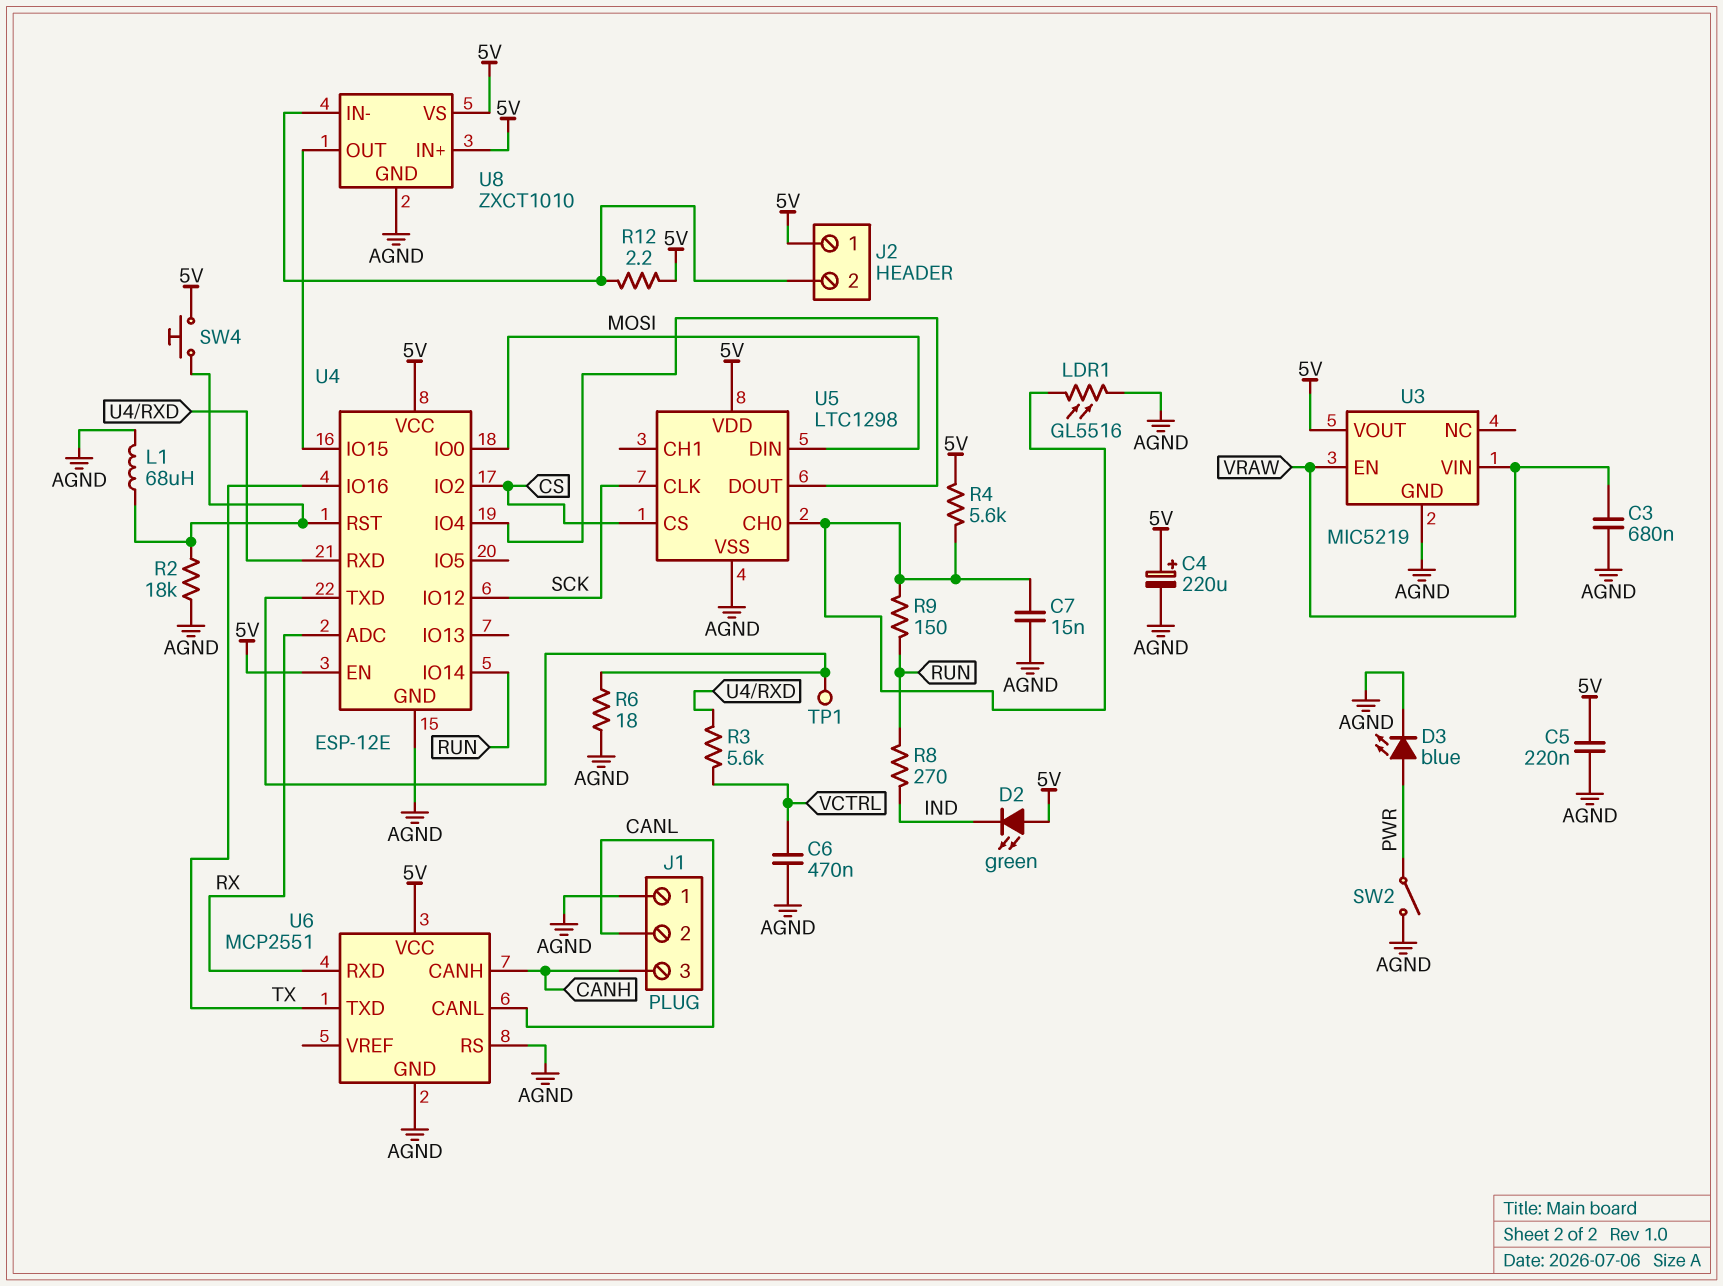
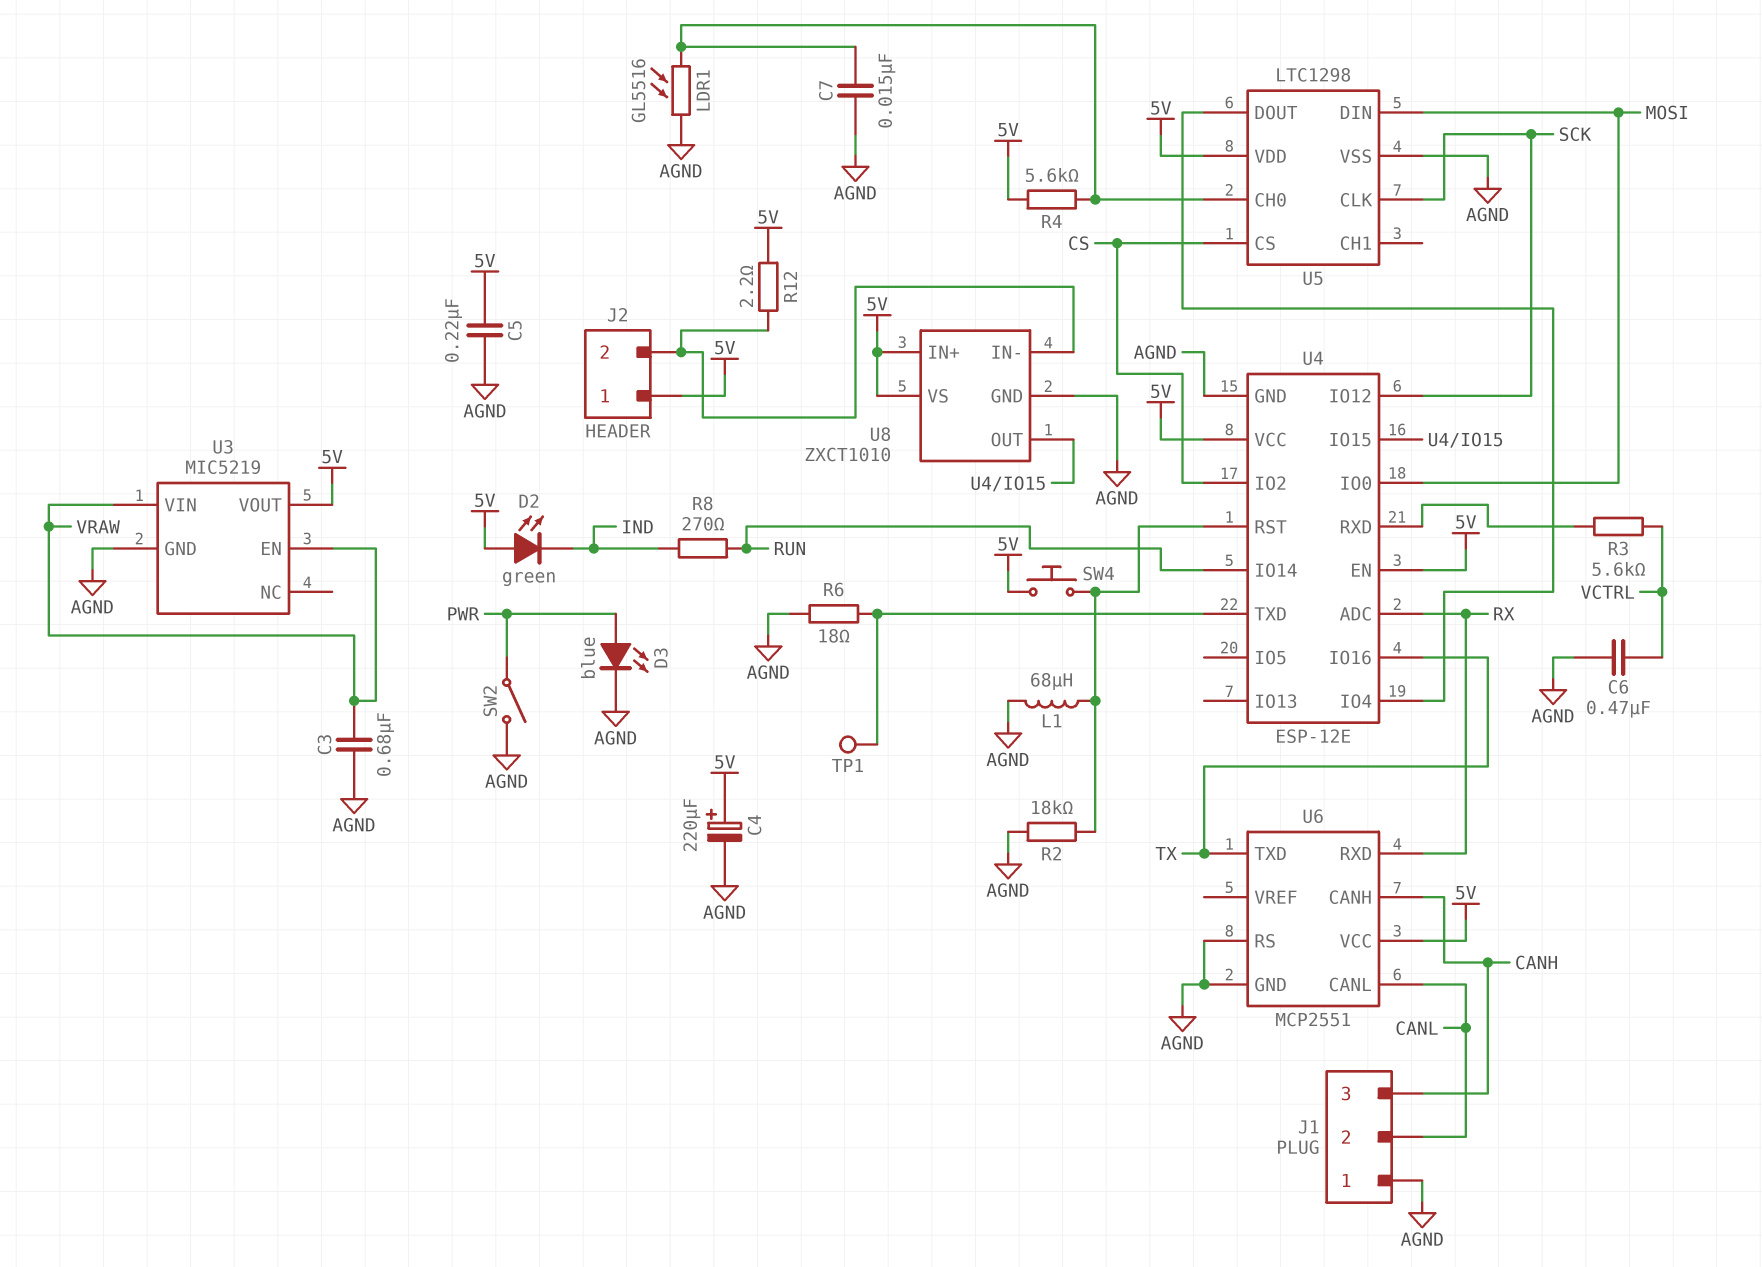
R9: 150 (RUN, U5/CH0) -> none

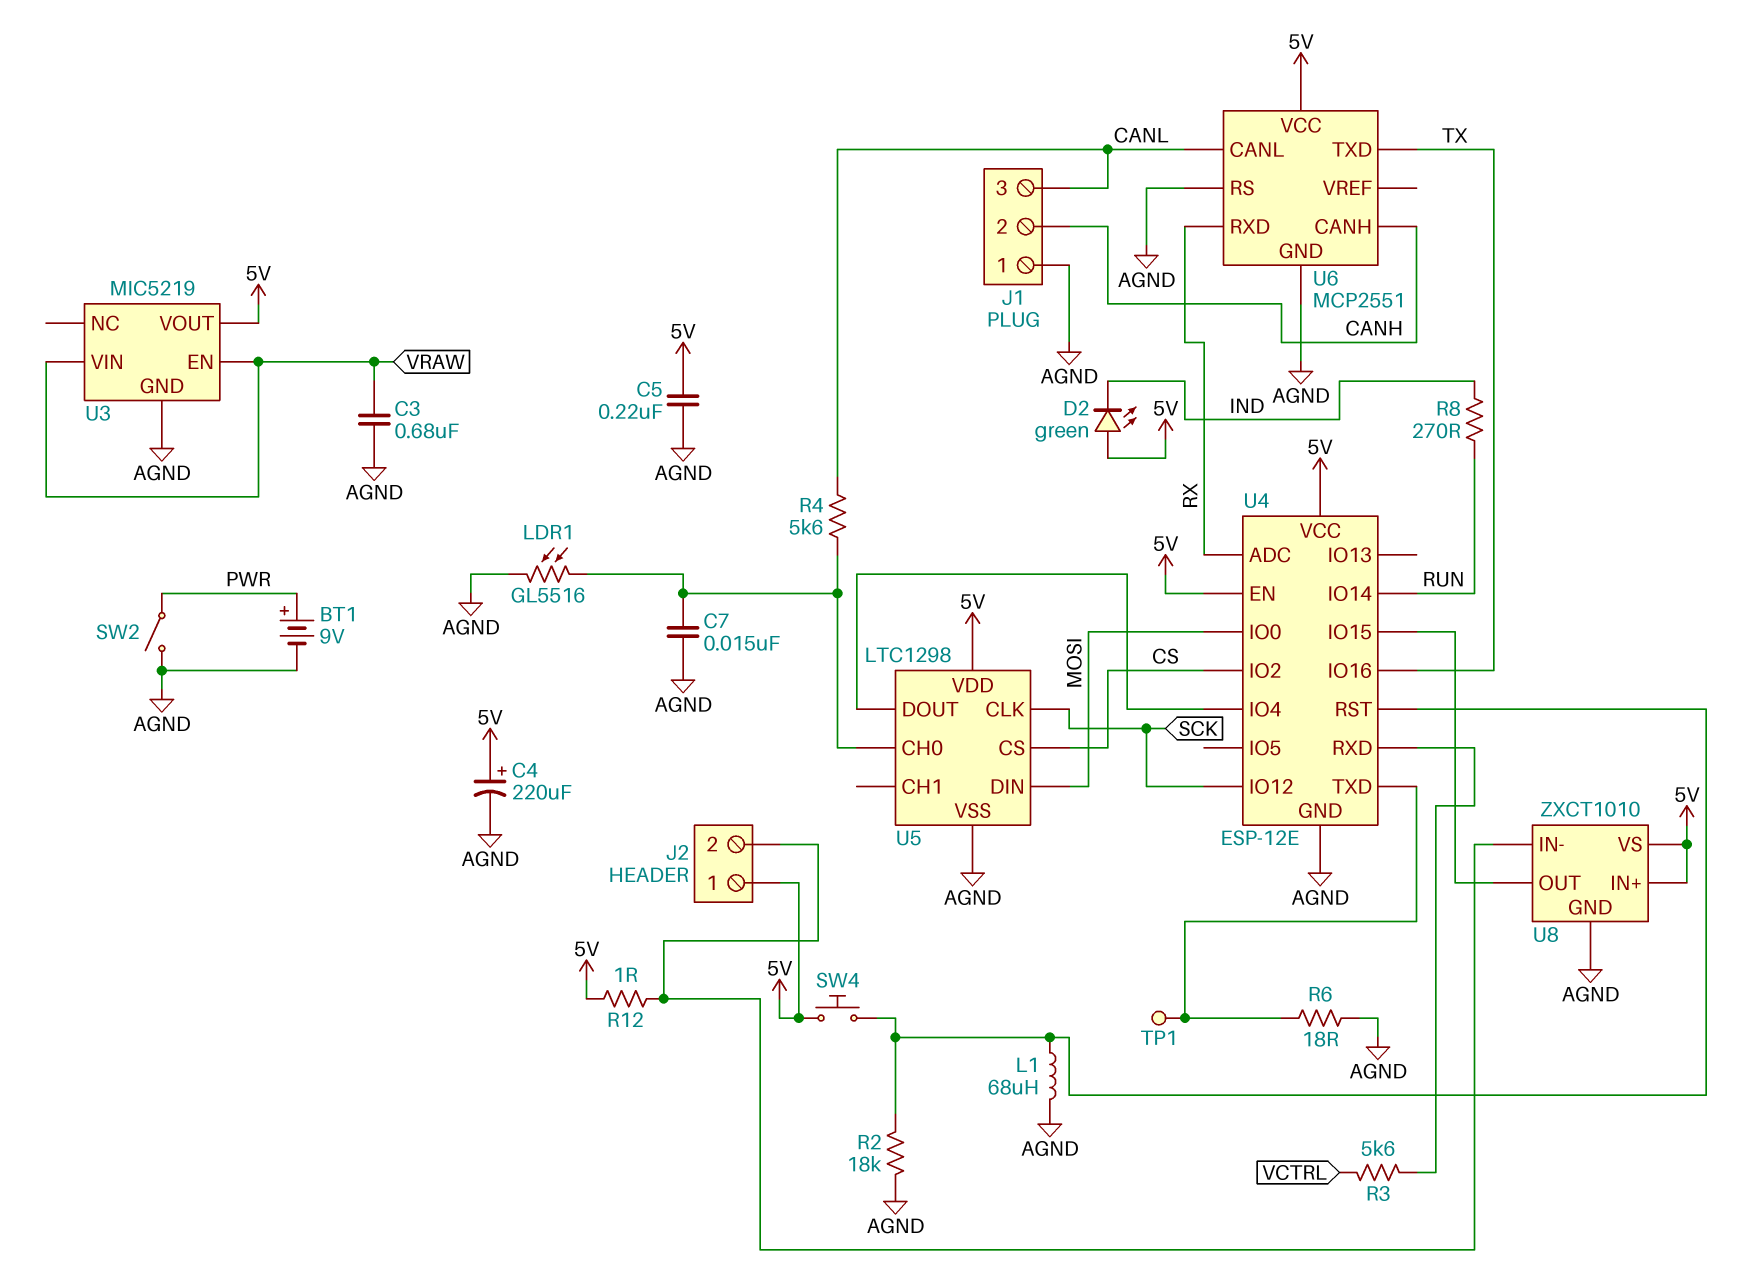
BT1: none -> 9V (plus PWR, minus AGND)
C6: 470nF (AGND, VCTRL) -> none
D3: LED blue (A PWR, K AGND) -> none
J1 pin 2: CANL -> CANH
J1 pin 3: CANH -> CANL
R4: 5.6k (5V, U5/CH0) -> 5.6k (CANL, U5/CH0)
R12: 2.2 (5V, J2/2) -> 1 (5V, J2/2)

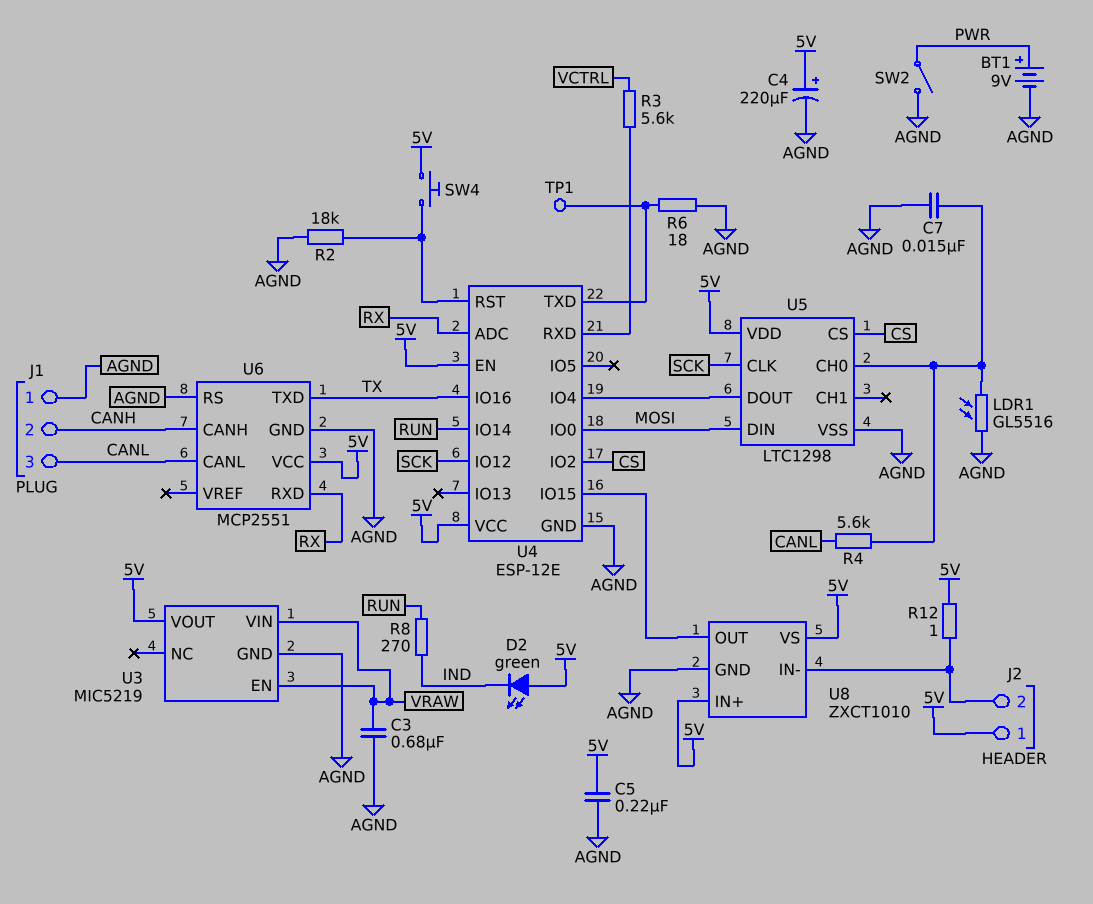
L1: 68uH (AGND, U4/RST) -> none

